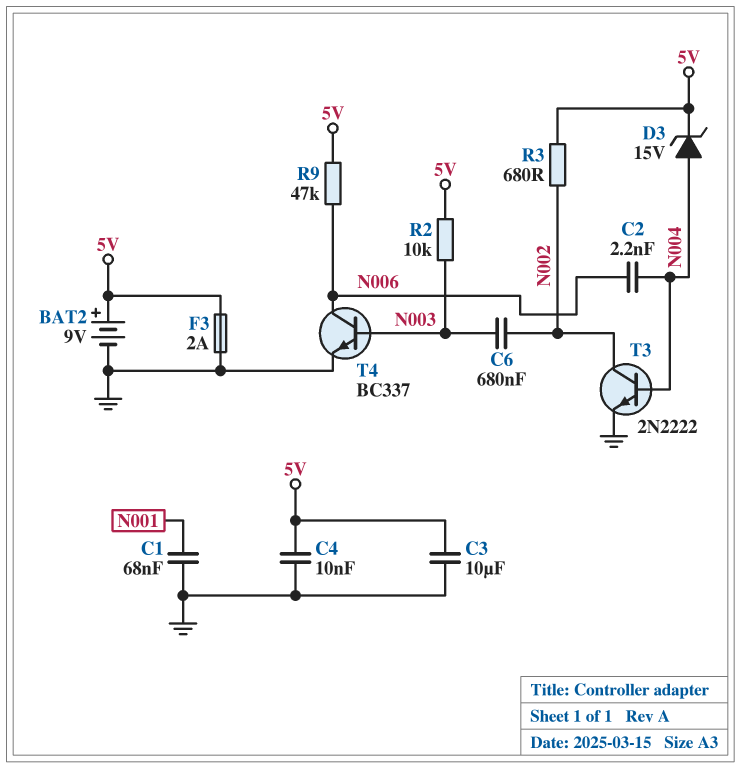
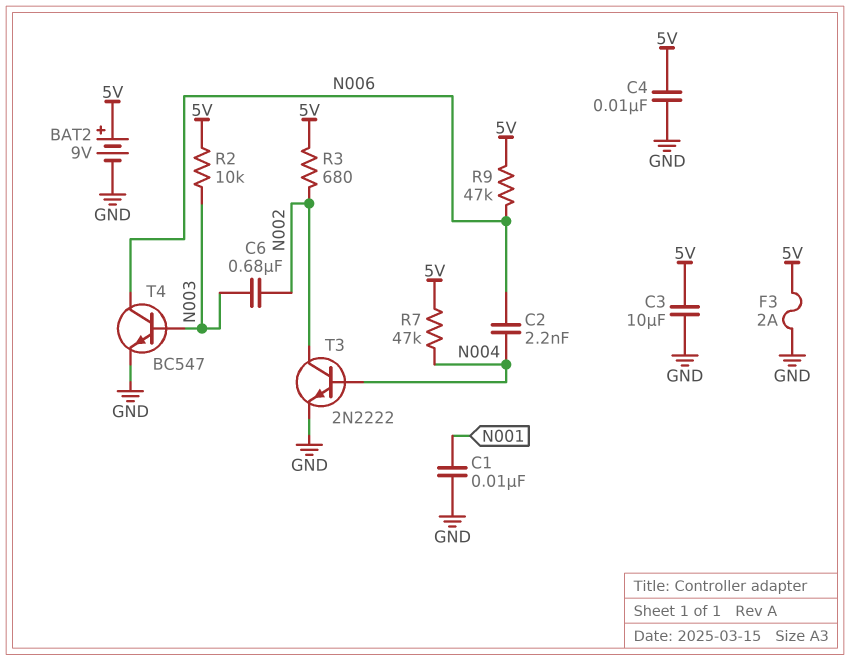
C1: 68nF (GND, N001) -> 10nF (GND, N001)
D3: zener 15V (A N004, K 5V) -> none
R7: none -> 47k (5V, N004)
T4: NPN BC337 (B N003, C N006, E GND) -> NPN BC547 (B N003, C N006, E GND)

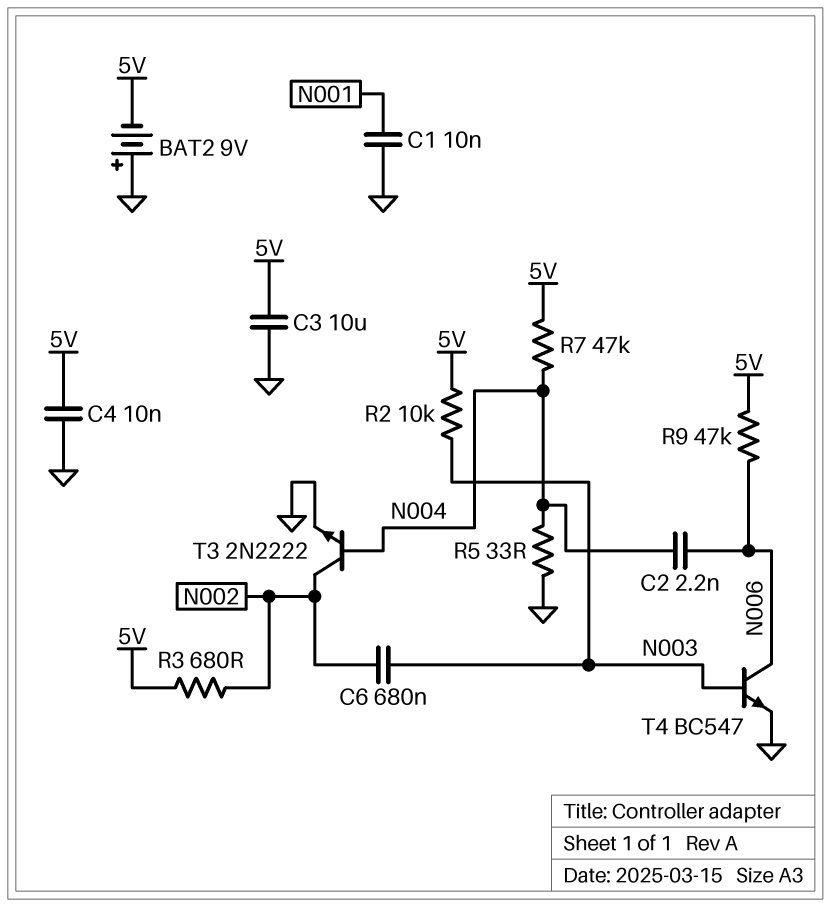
BAT2: 9V (plus 5V, minus GND) -> 9V (plus GND, minus 5V)
F3: 2A (5V, GND) -> none
R5: none -> 33 (GND, N004)

